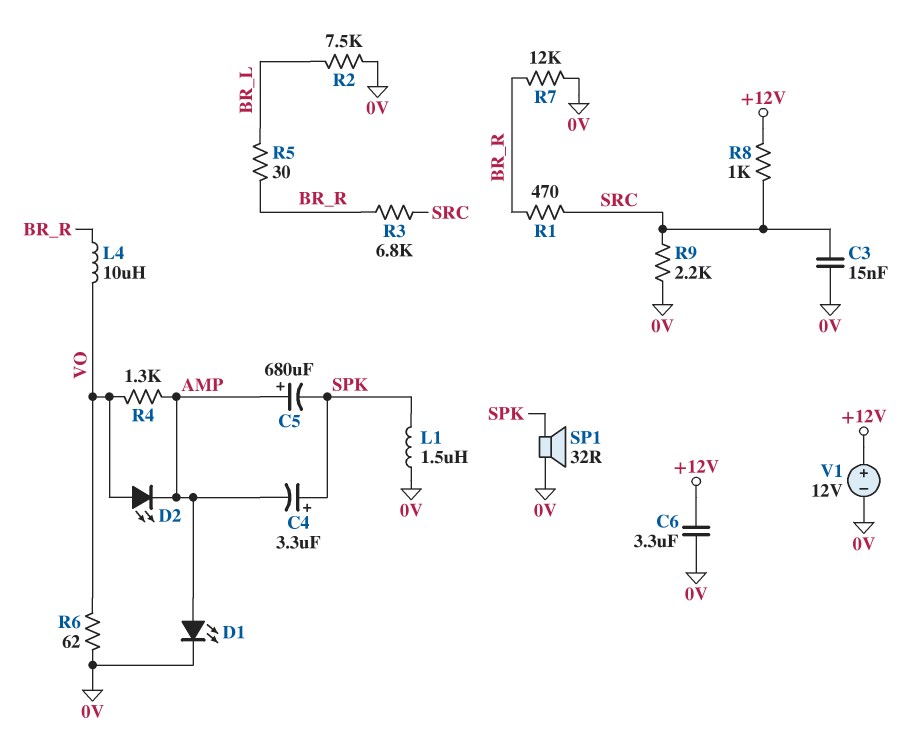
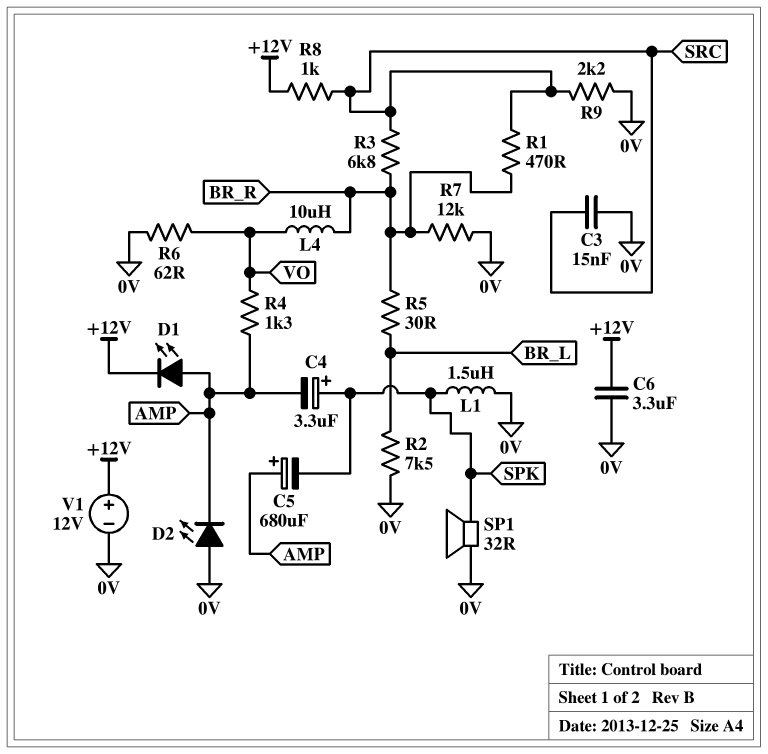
D1: LED (A AMP, K 0V) -> LED (A AMP, K +12V)
D2: LED (A VO, K AMP) -> LED (A 0V, K AMP)

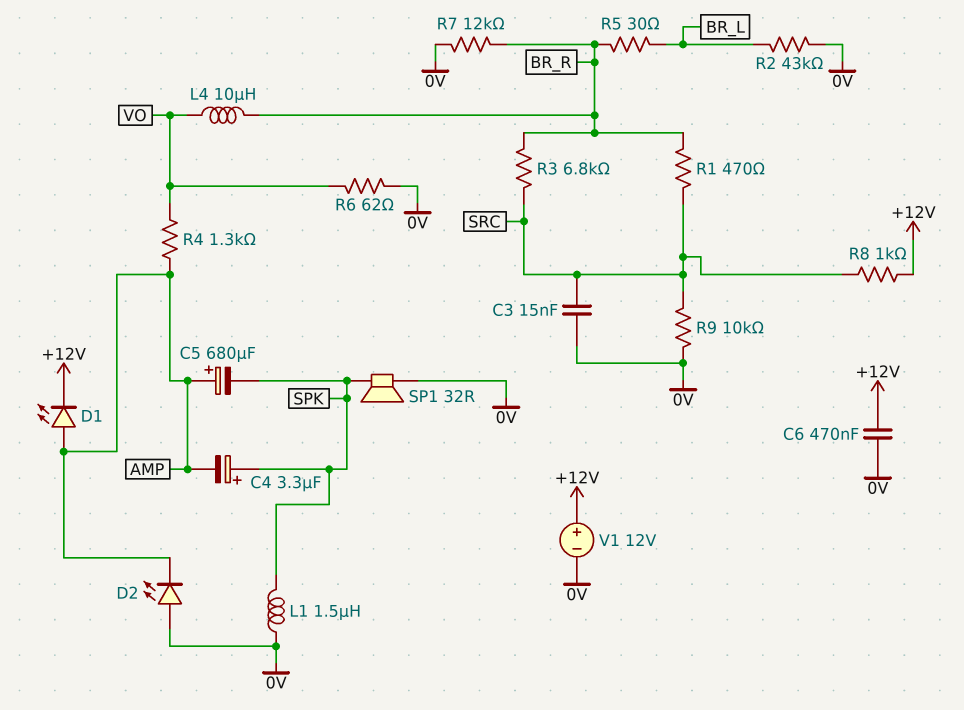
C6: 3.3uF (+12V, 0V) -> 470nF (+12V, 0V)
R2: 7.5k (0V, BR_L) -> 43k (0V, BR_L)
R9: 2.2k (0V, SRC) -> 10k (0V, SRC)

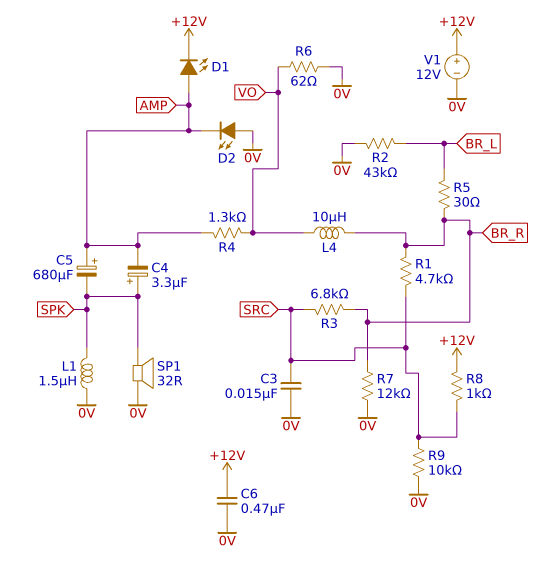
R1: 470 (BR_R, SRC) -> 4.7k (BR_R, SRC)

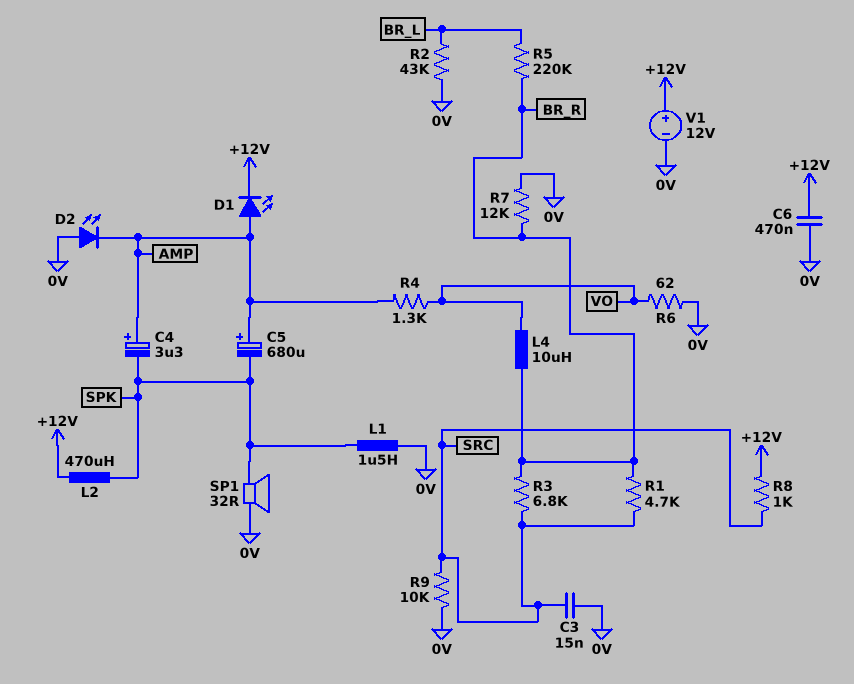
C4: 3.3uF (plus SPK, minus AMP) -> 3.3uF (plus AMP, minus SPK)
L2: none -> 470uH (+12V, SPK)
R5: 30 (BR_L, BR_R) -> 220k (BR_L, BR_R)

